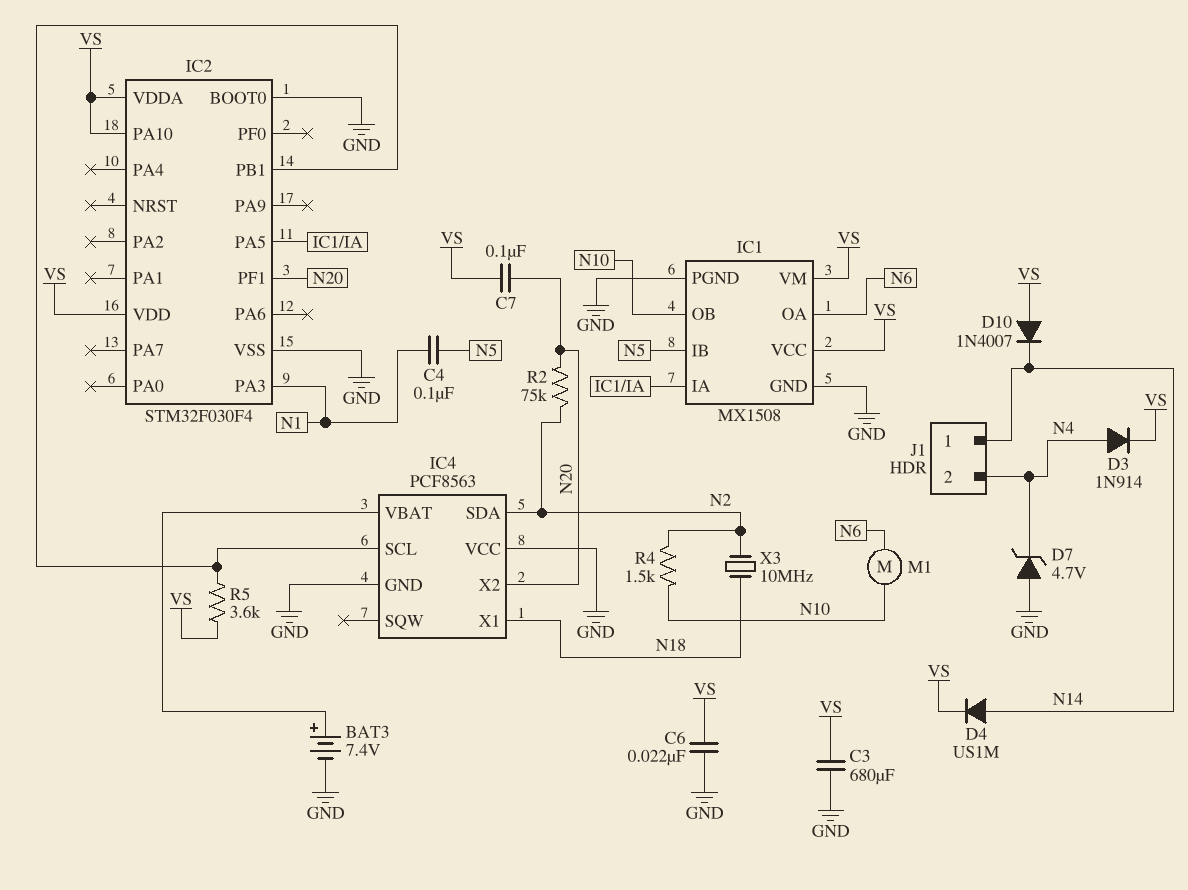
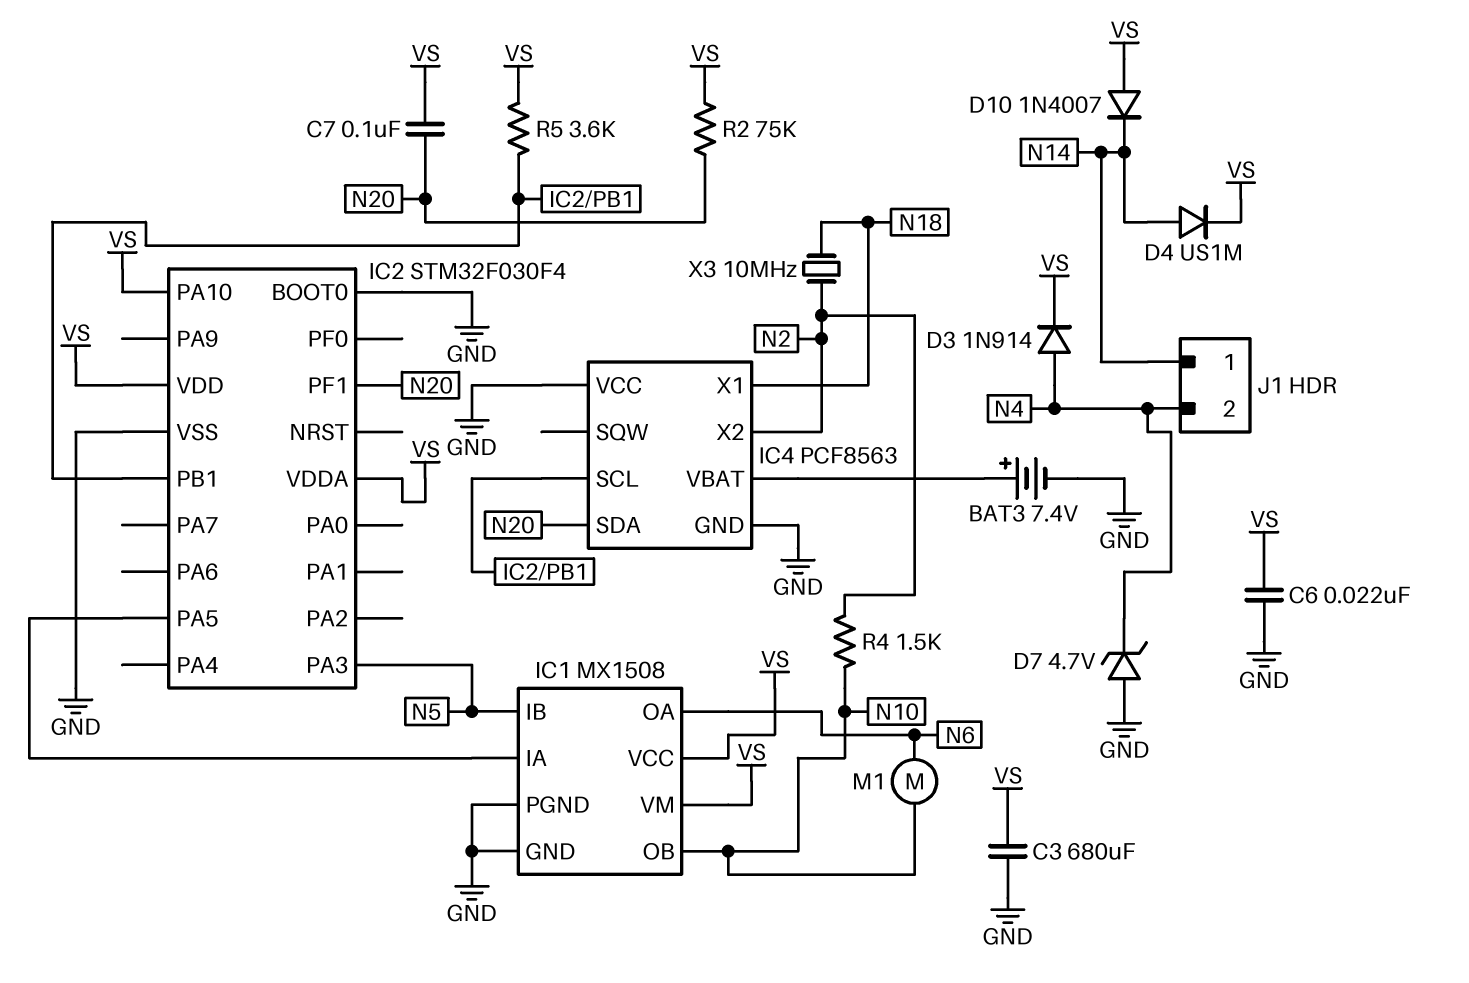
C4: 100nF (N1, N5) -> none
IC2 pin PA3: N1 -> N5
IC4 pin SDA: N2 -> N20
IC4 pin X2: N20 -> N2
R2: 75k (N2, N20) -> 75k (N20, VS)

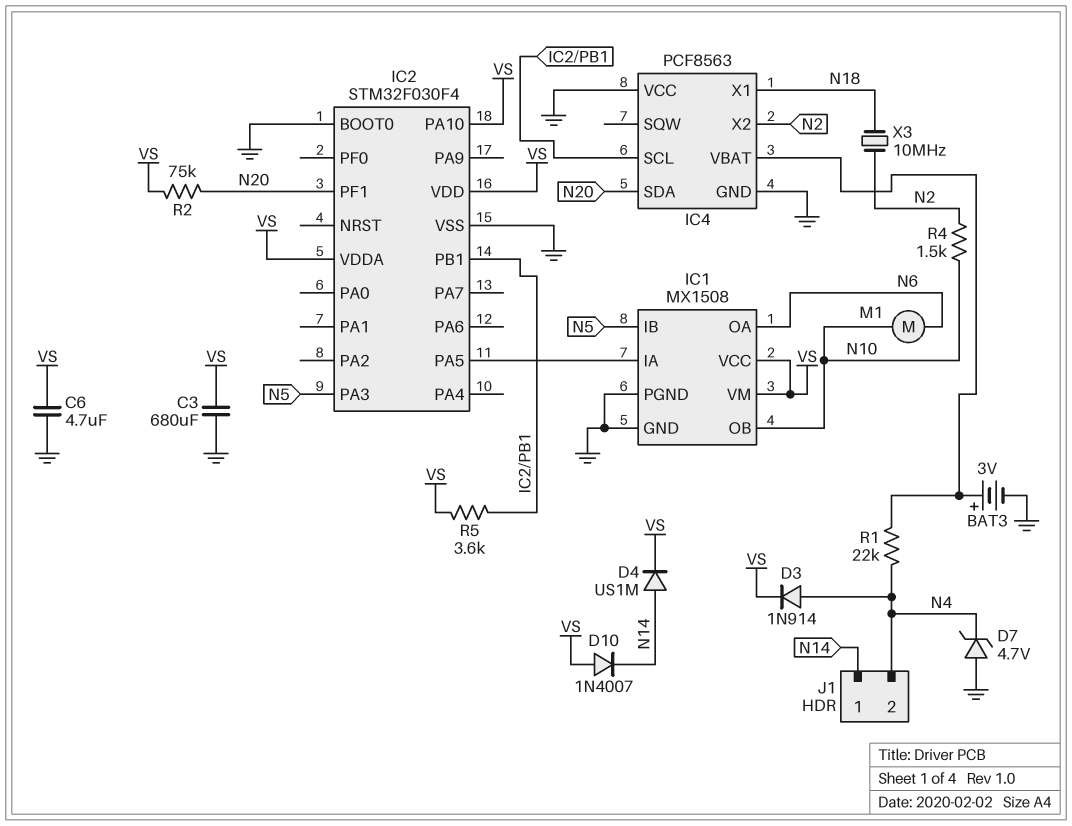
BAT3: 7.4V (plus IC4/VBAT, minus GND) -> 3V (plus IC4/VBAT, minus GND)
C6: 22nF (GND, VS) -> 4.7uF (GND, VS)
C7: 100nF (N20, VS) -> none
R1: none -> 22k (IC4/VBAT, N4)

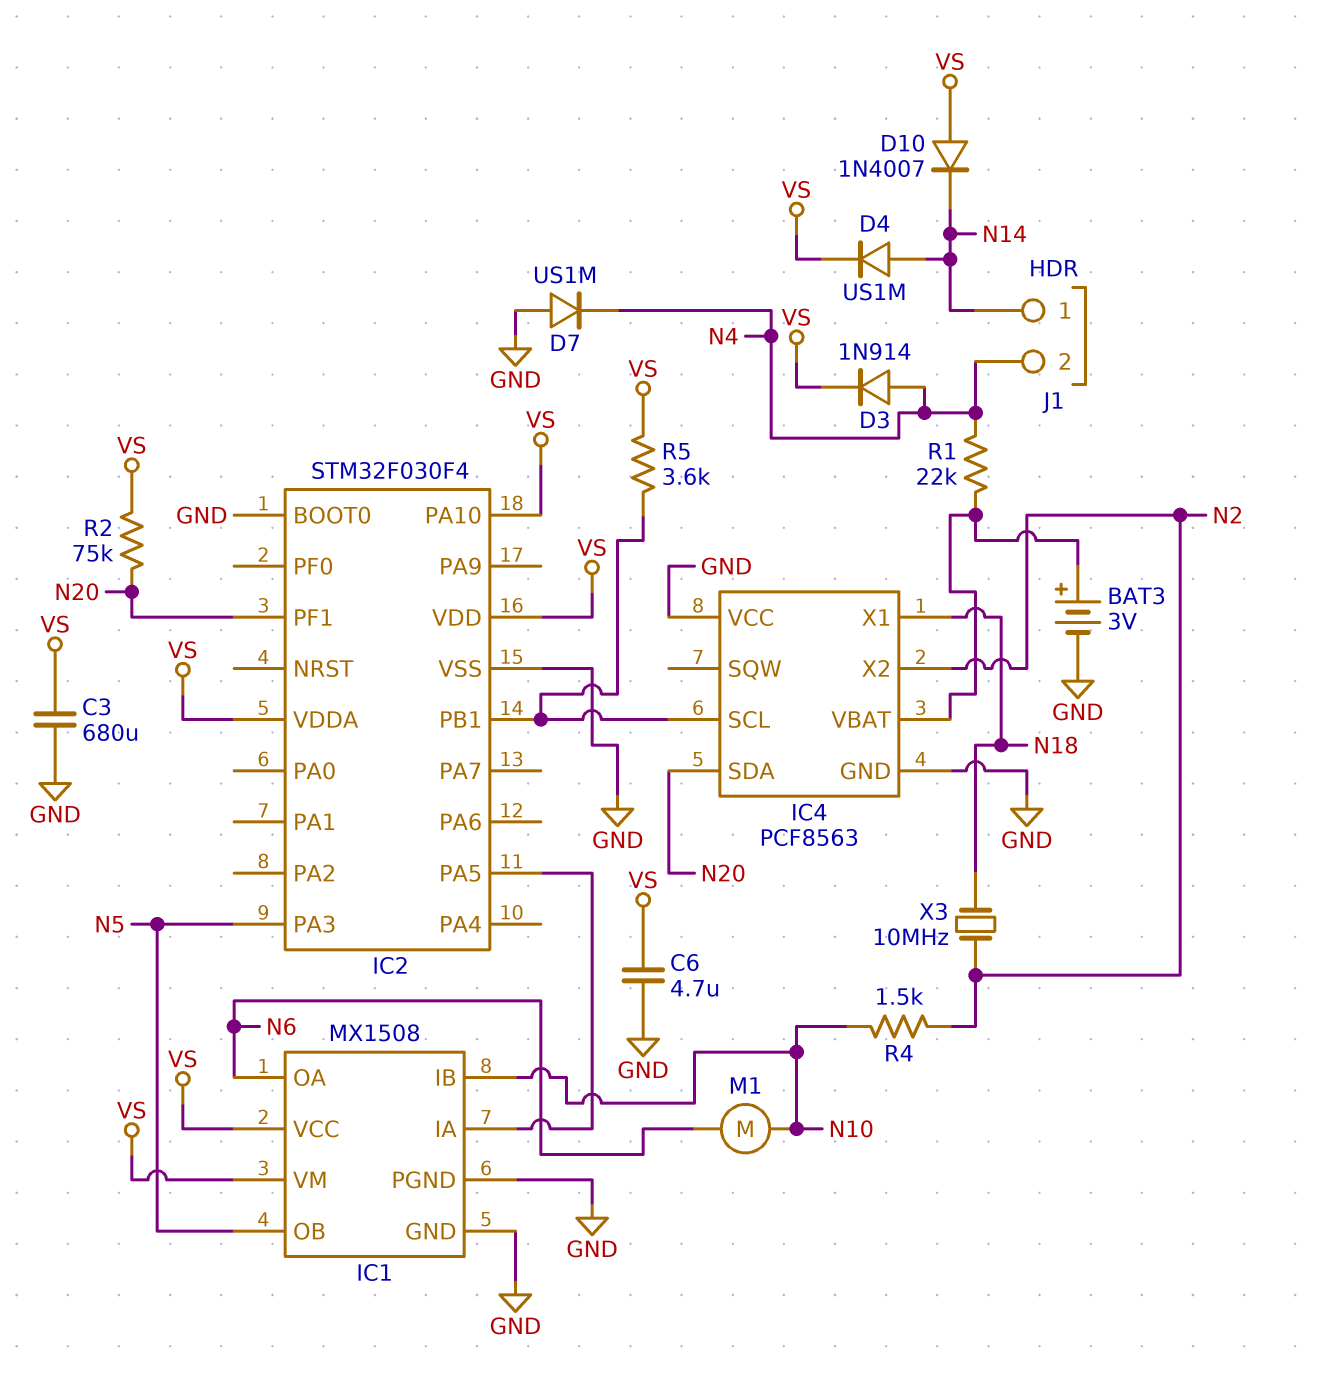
D7: zener 4.7V (A GND, K N4) -> diode US1M (A GND, K N4)
IC1 pin IB: N5 -> N10
IC1 pin OB: N10 -> N5

